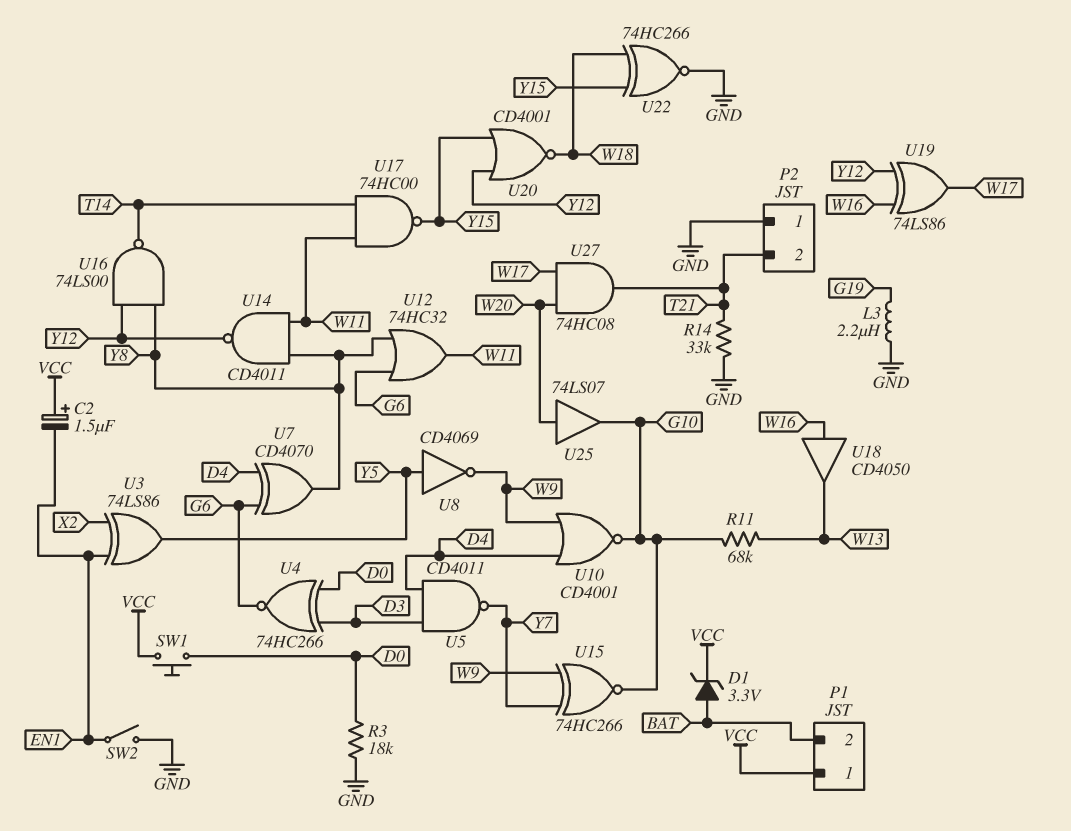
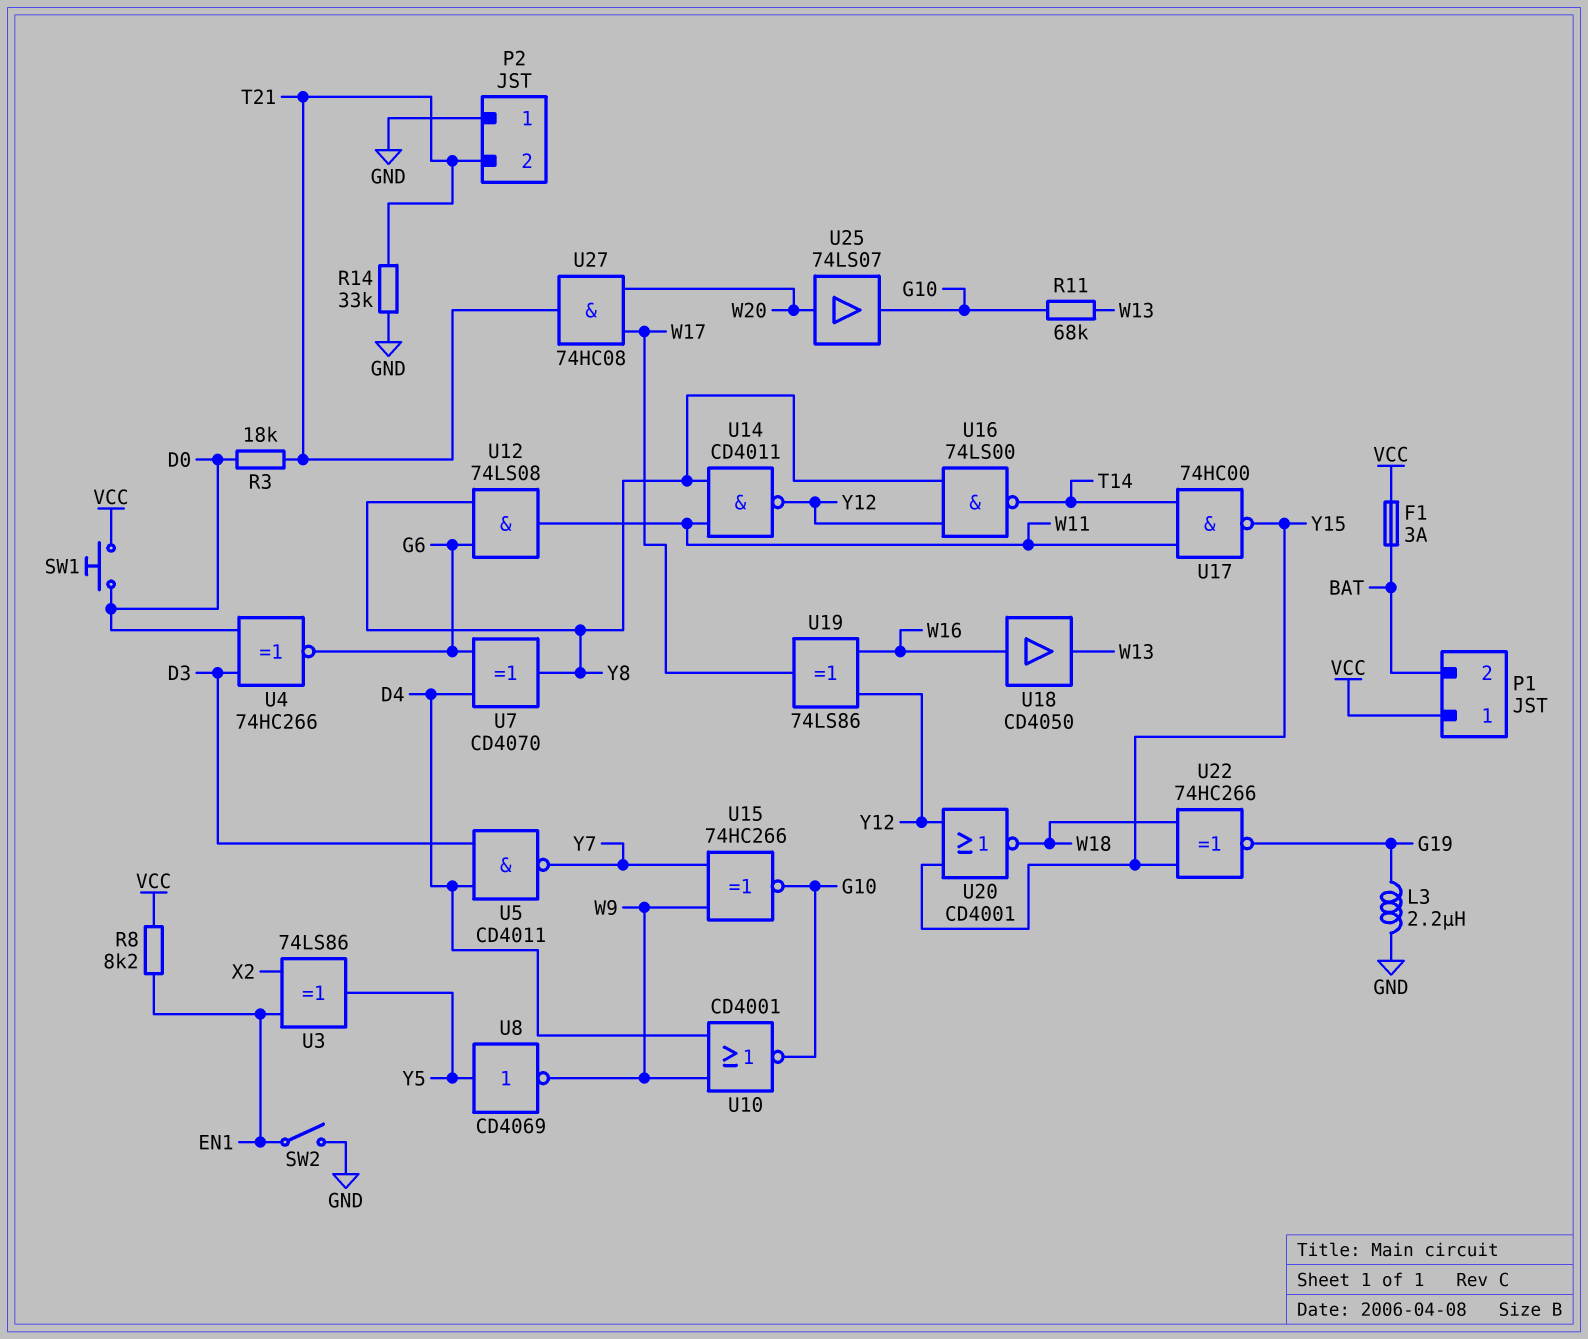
C2: 1.5uF (plus VCC, minus EN1) -> none
D1: zener 3.3V (A BAT, K VCC) -> none
F1: none -> 3A (BAT, VCC)
R3: 18k (D0, GND) -> 18k (D0, T21)
R8: none -> 8.2k (EN1, VCC)
U12: OR 74HC32 (in G6, in Y8, out W11) -> AND 74LS08 (in G6, in Y8, out W11)
U22: XNOR 74HC266 (in W18, in Y15, out GND) -> XNOR 74HC266 (in W18, in Y15, out G19)

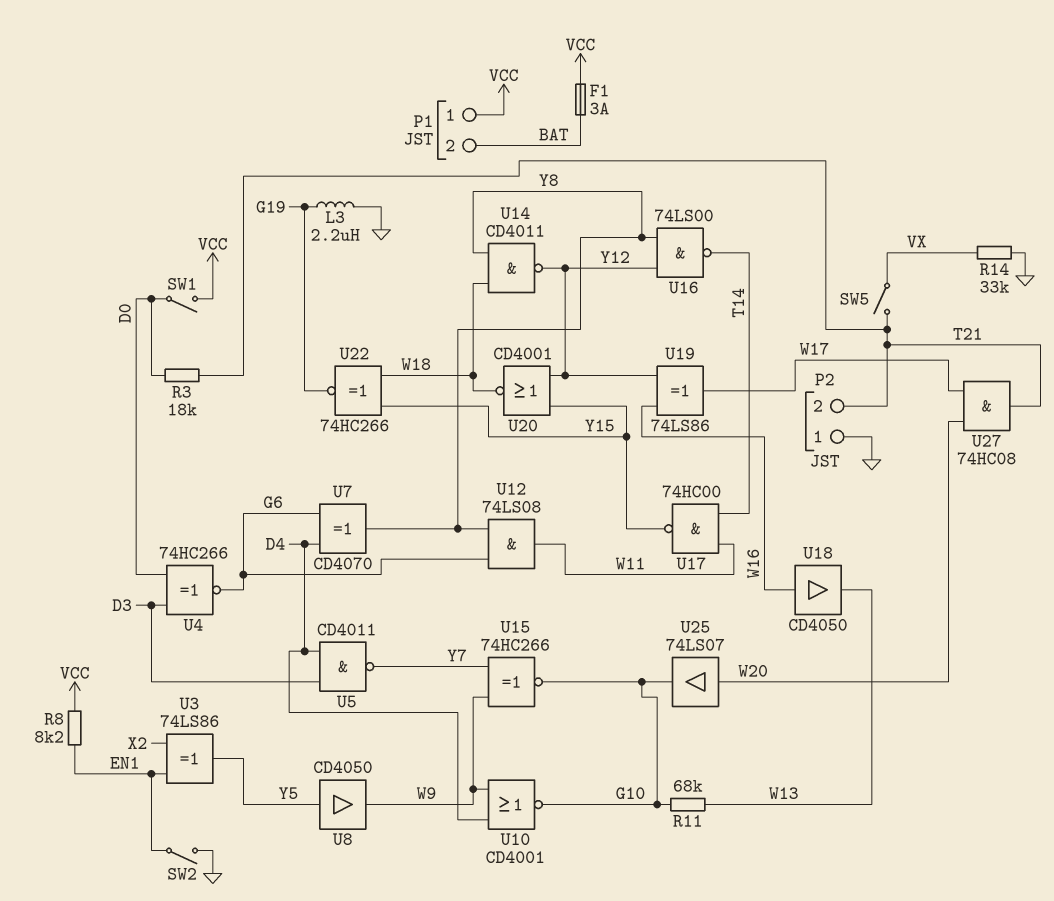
R14: 33k (GND, T21) -> 33k (GND, VX)
SW1: button (D0, VCC) -> switch (D0, VCC)
SW5: none -> switch (T21, VX)
U8: NOT CD4069 (in Y5, out W9) -> buffer CD4050 (in Y5, out W9)
U14: NAND CD4011 (in W11, in Y8, out Y12) -> NAND CD4011 (in W18, in Y8, out Y12)

